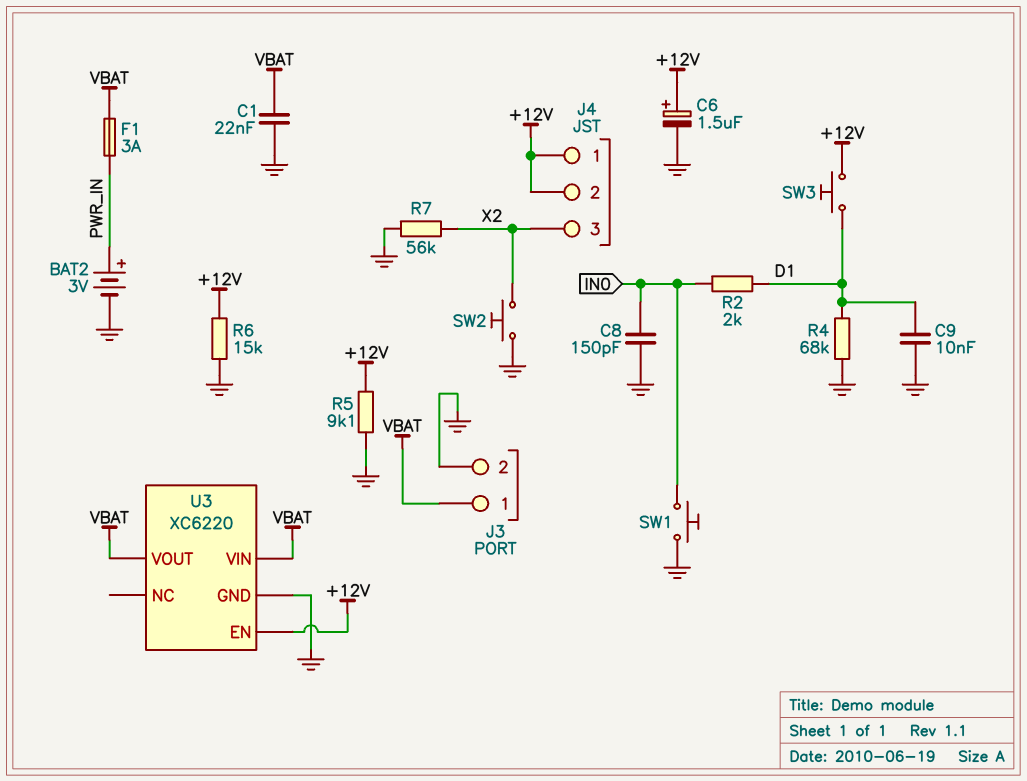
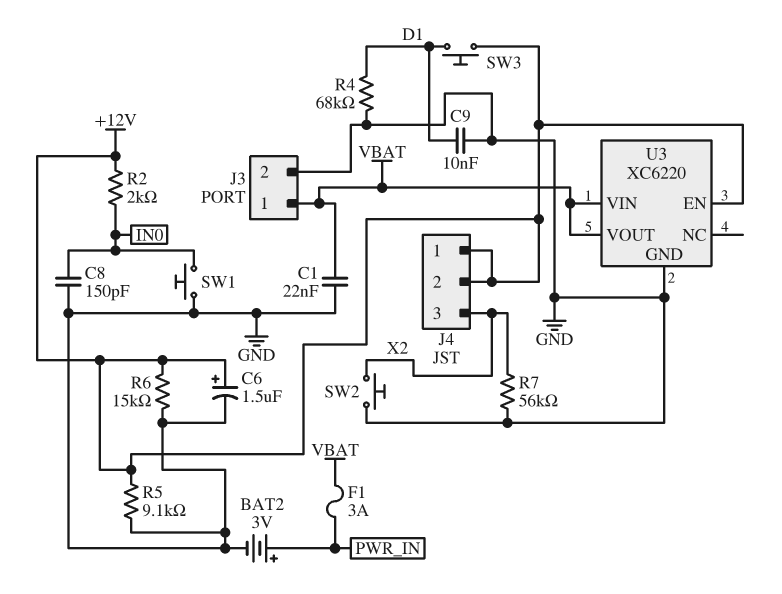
R2: 2k (D1, IN0) -> 2k (+12V, IN0)

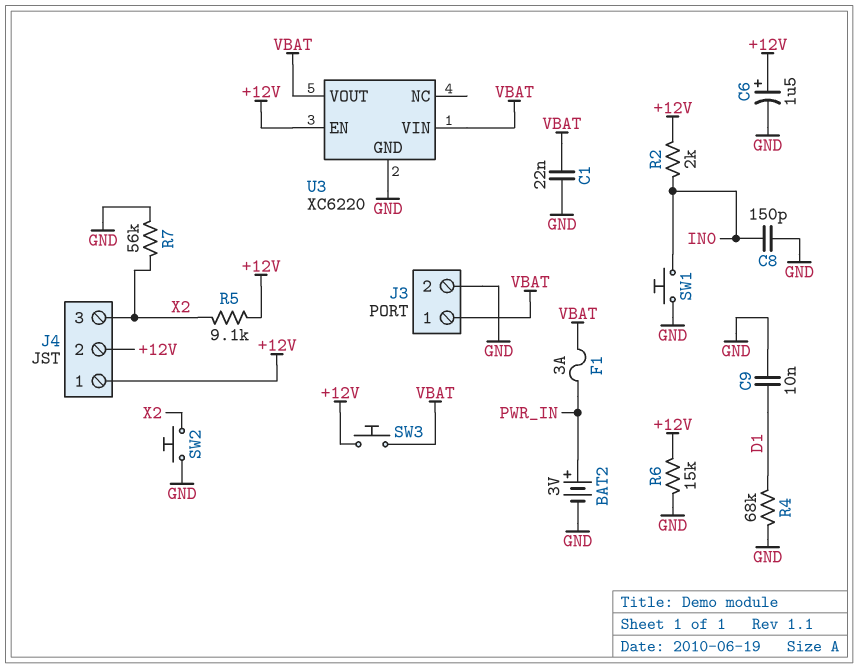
R5: 9.1k (+12V, GND) -> 9.1k (+12V, X2)
SW3: button (+12V, D1) -> button (+12V, VBAT)

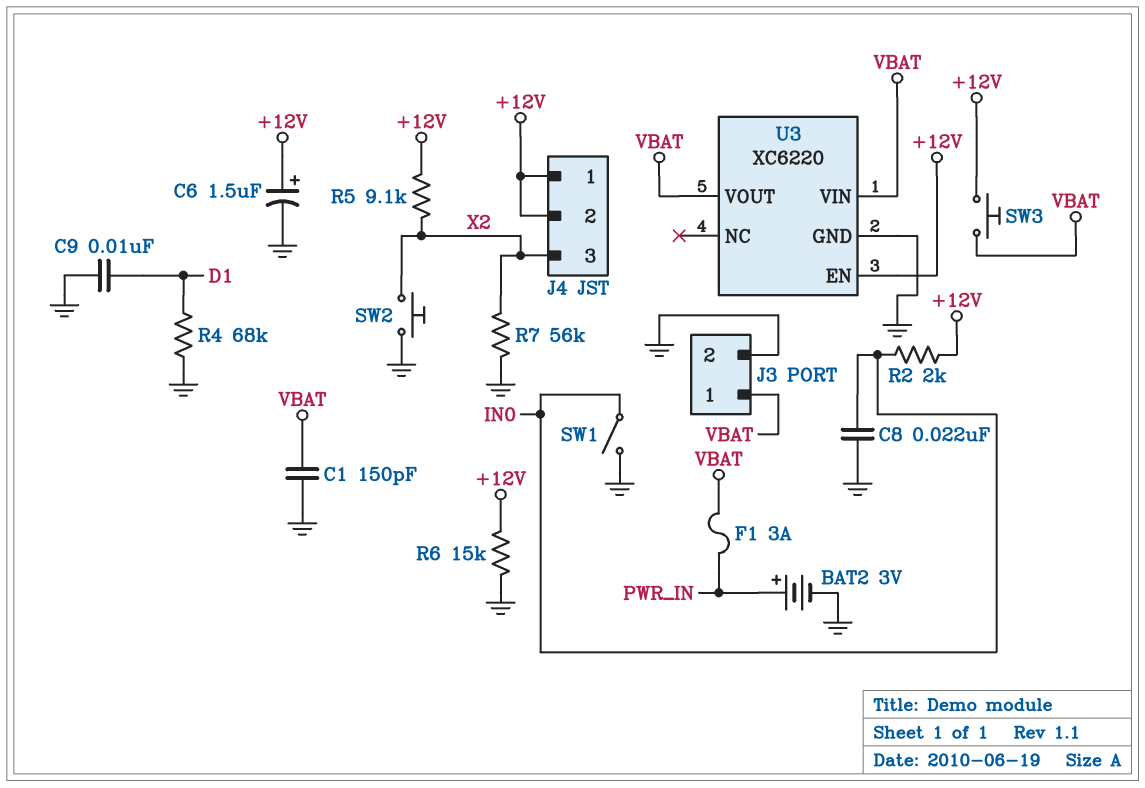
C1: 22nF (GND, VBAT) -> 150pF (GND, VBAT)
C8: 150pF (GND, IN0) -> 22nF (GND, IN0)
SW1: button (GND, IN0) -> switch (GND, IN0)

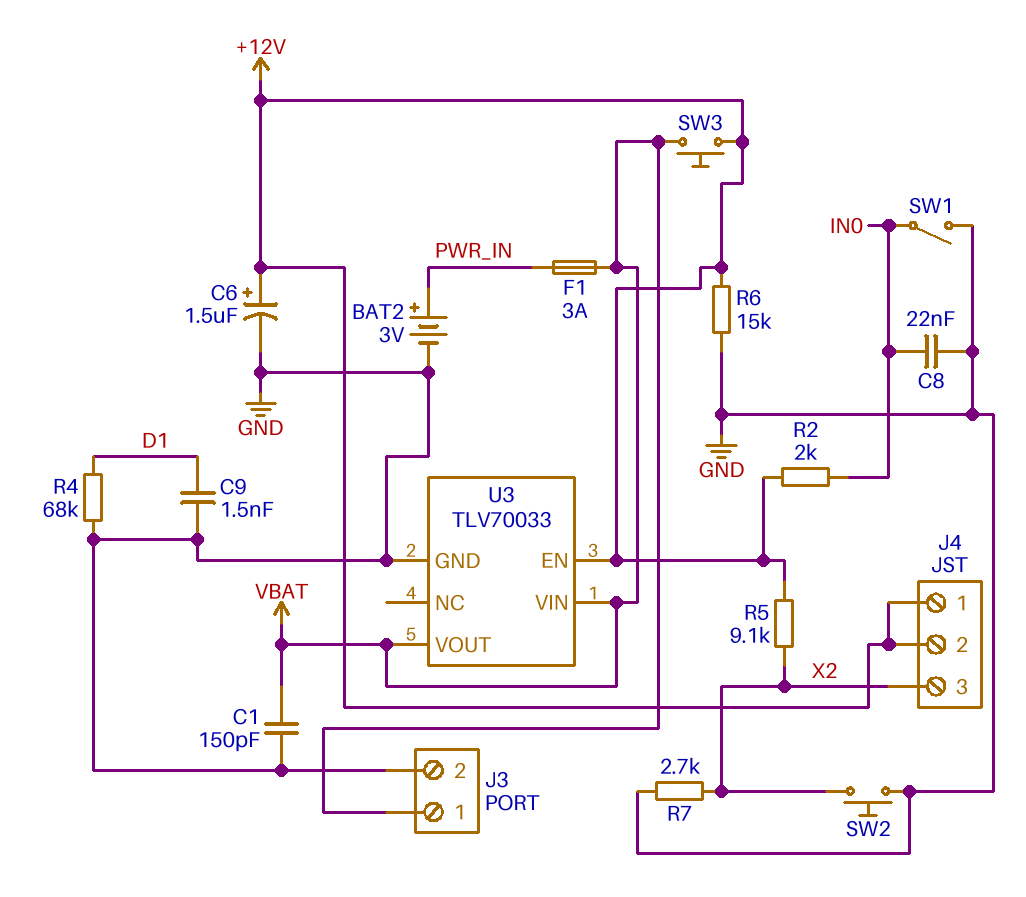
C9: 10nF (D1, GND) -> 1.5nF (D1, GND)
R7: 56k (GND, X2) -> 2.7k (GND, X2)
U3: XC6220 -> TLV70033

